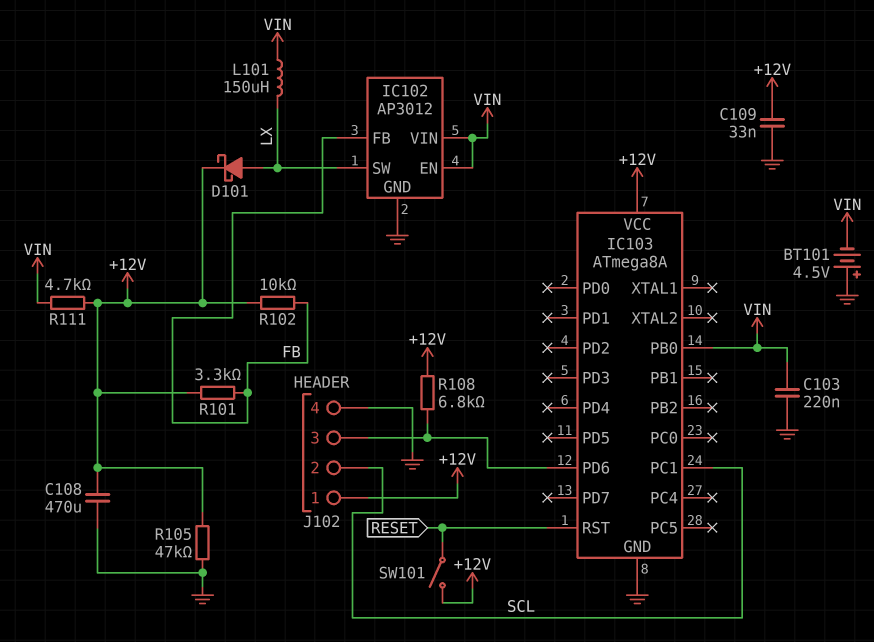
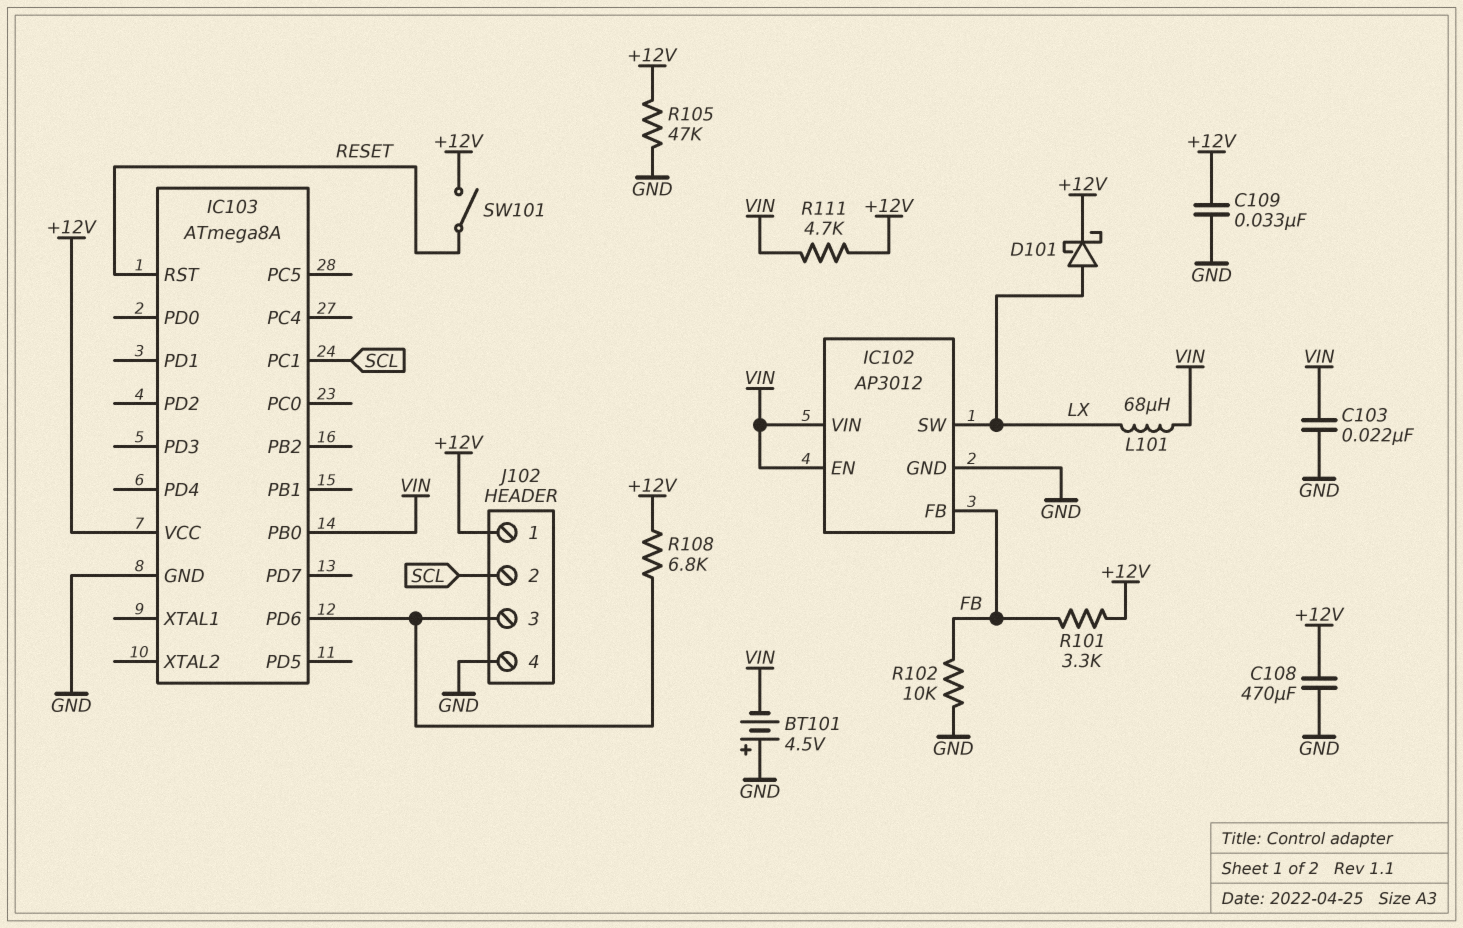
C103: 220nF (GND, VIN) -> 22nF (GND, VIN)
L101: 150uH (LX, VIN) -> 68uH (LX, VIN)
R102: 10k (+12V, FB) -> 10k (FB, GND)

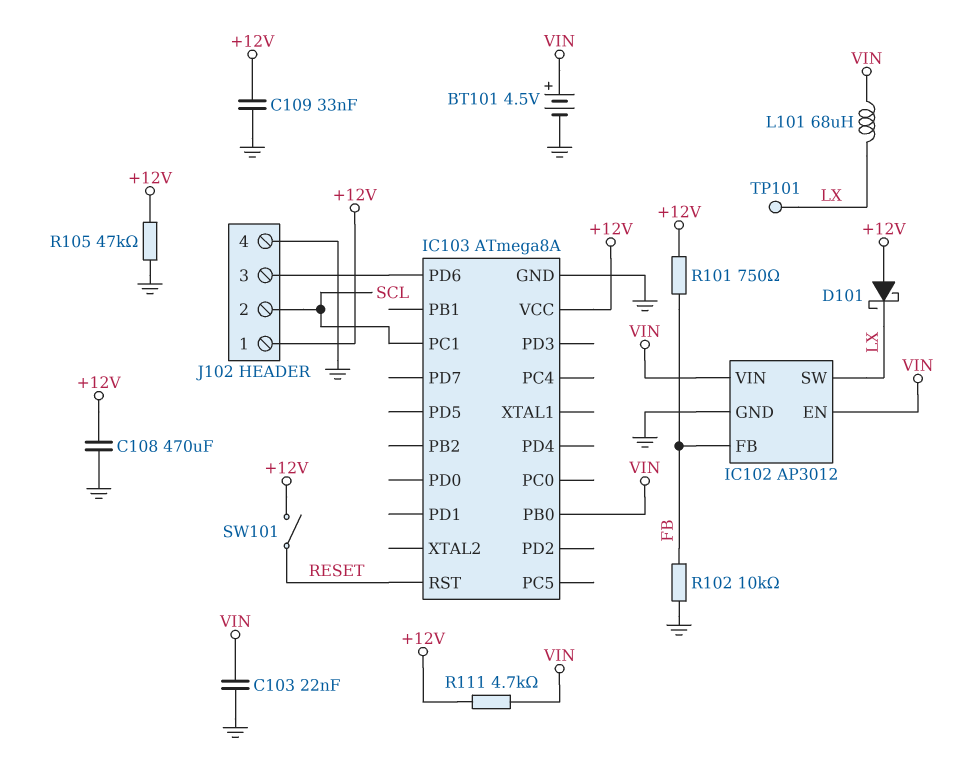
BT101: 4.5V (plus GND, minus VIN) -> 4.5V (plus VIN, minus GND)
D101: schottky (A LX, K +12V) -> schottky (A +12V, K LX)
R101: 3.3k (+12V, FB) -> 750 (+12V, FB)
R108: 6.8k (+12V, IC103/PD6) -> none
TP101: none -> test point (LX)

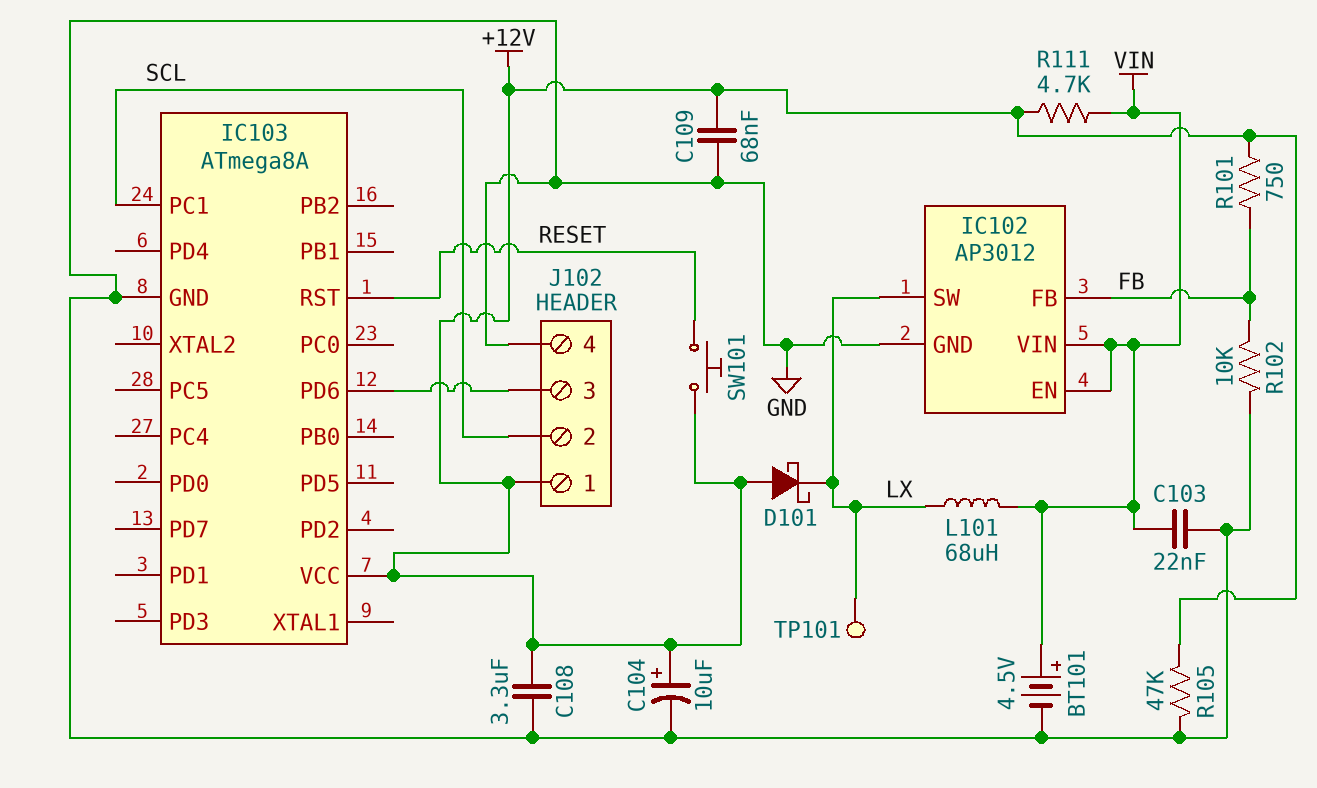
C104: none -> 10uF (plus +12V, minus GND)
C108: 470uF (+12V, GND) -> 3.3uF (+12V, GND)
C109: 33nF (+12V, GND) -> 68nF (+12V, GND)
IC103 pin PB0: VIN -> none
SW101: switch (+12V, RESET) -> button (+12V, RESET)

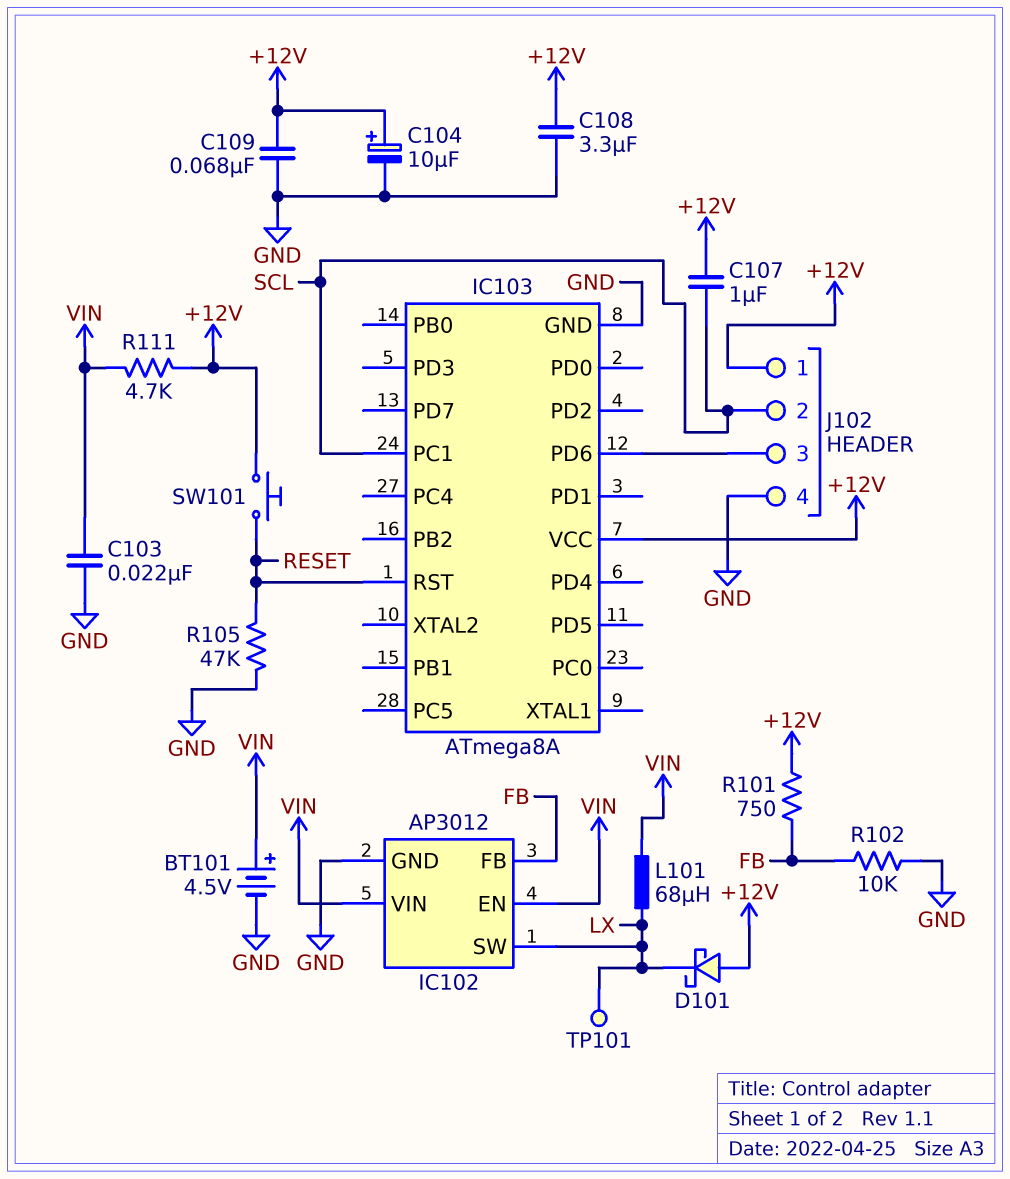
C107: none -> 1uF (+12V, SCL)
R105: 47k (+12V, GND) -> 47k (GND, RESET)

